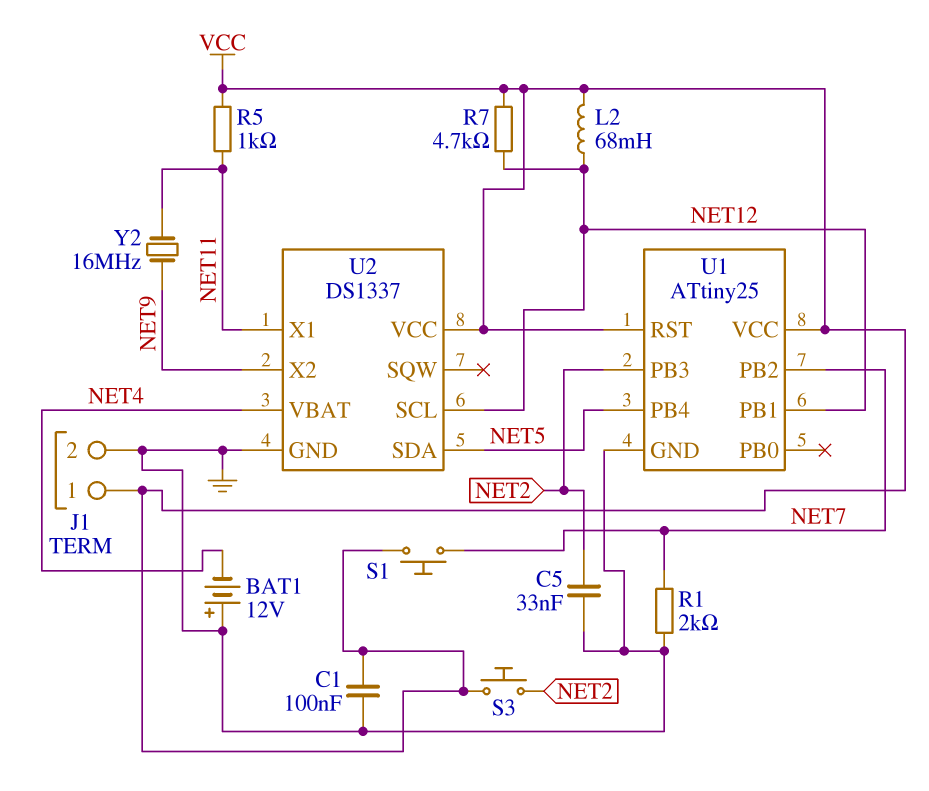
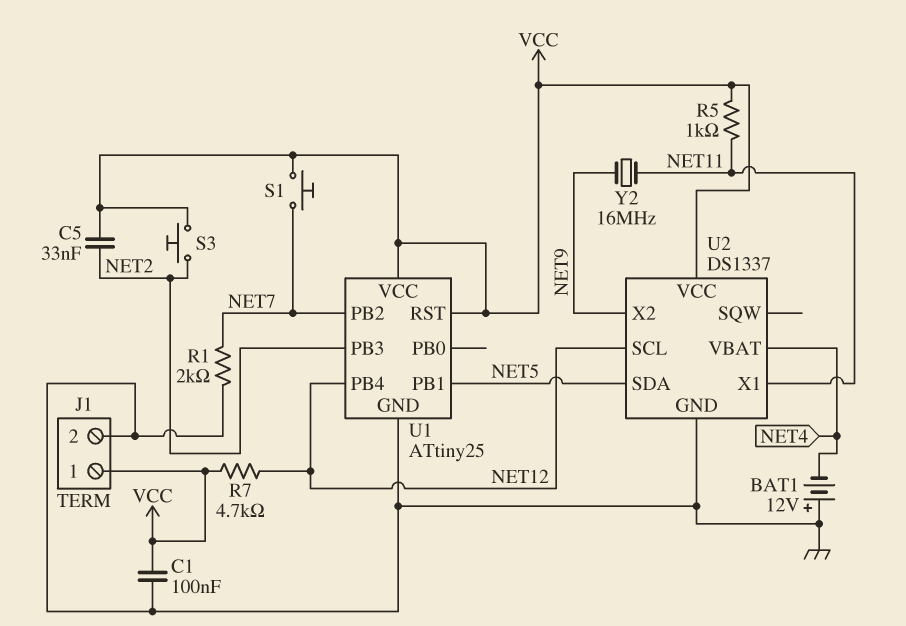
C5: 33nF (GND, NET2) -> 33nF (NET2, VCC)
L2: 68mH (NET12, VCC) -> none
U1 pin PB1: NET12 -> NET5
U1 pin PB4: NET5 -> NET12

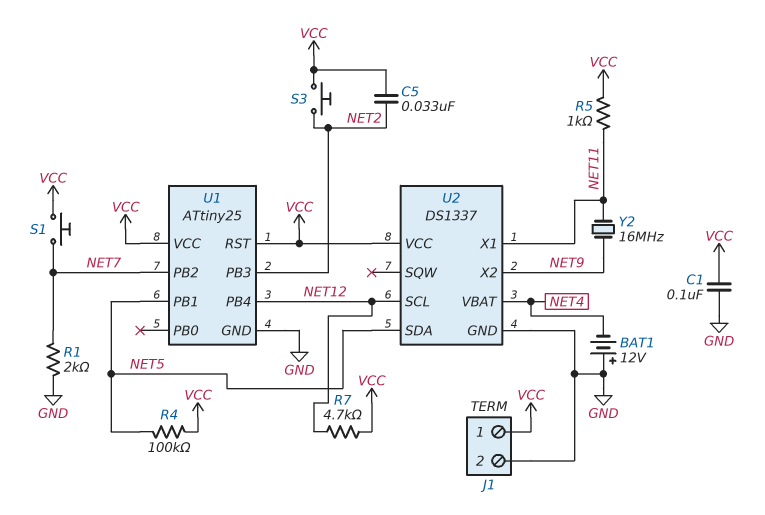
R4: none -> 100k (NET5, VCC)

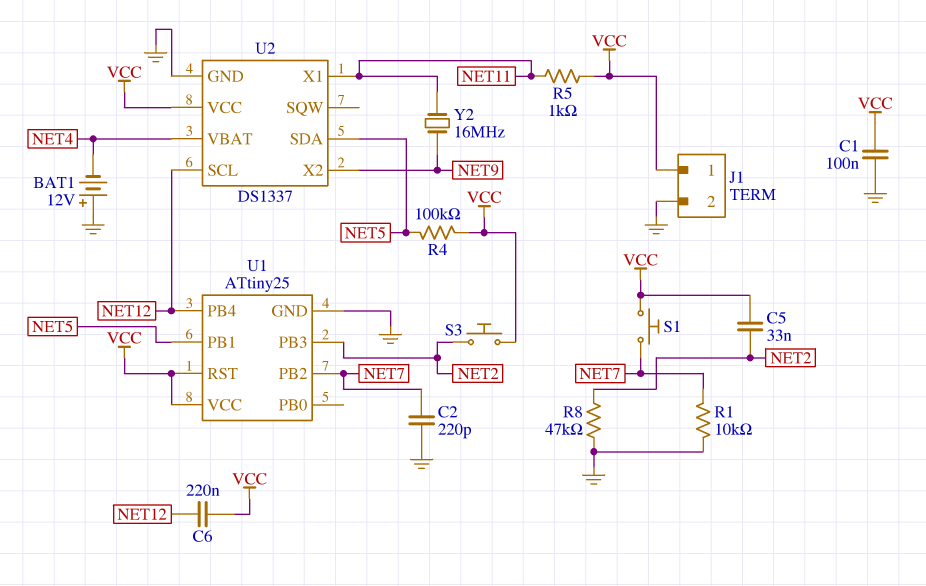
C2: none -> 220pF (GND, NET7)
C6: none -> 220nF (NET12, VCC)
R1: 2k (GND, NET7) -> 10k (GND, NET7)
R7: 4.7k (NET12, VCC) -> none
R8: none -> 47k (GND, NET2)

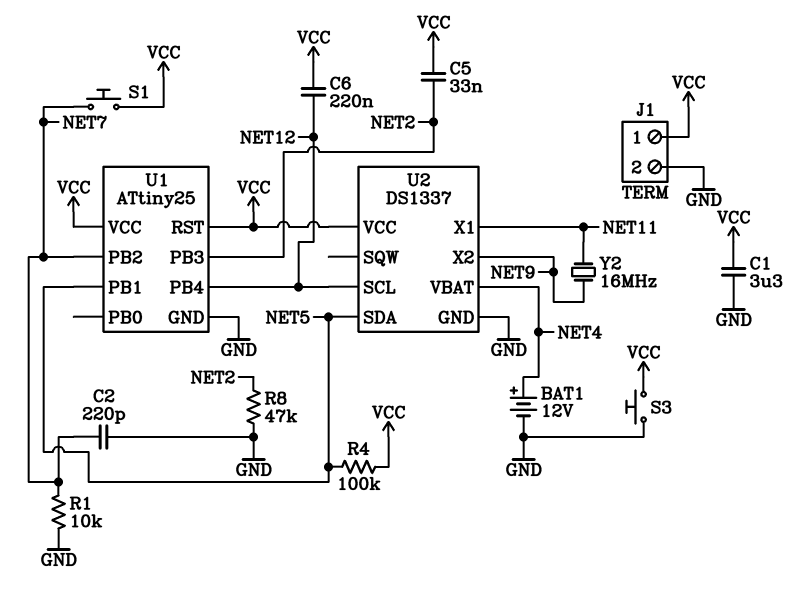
BAT1: 12V (plus GND, minus NET4) -> 12V (plus NET4, minus GND)
C1: 100nF (GND, VCC) -> 3.3uF (GND, VCC)
R5: 1k (NET11, VCC) -> none
S3: button (NET2, VCC) -> button (GND, VCC)

